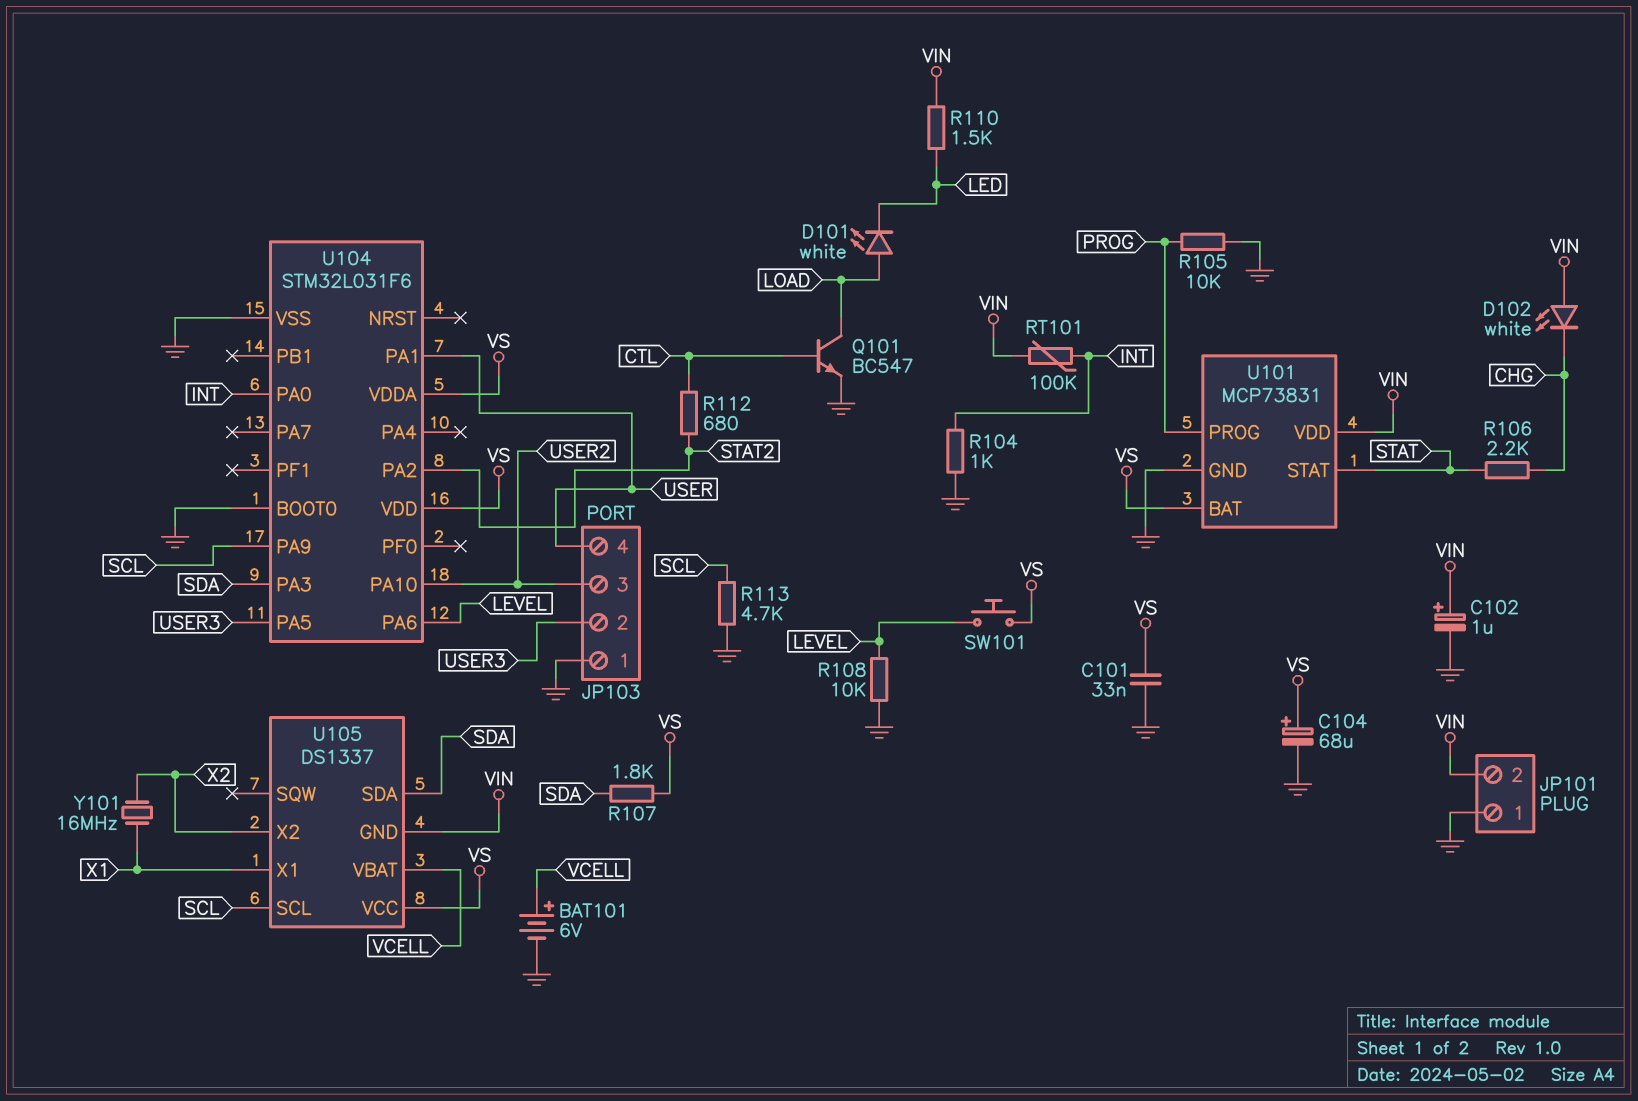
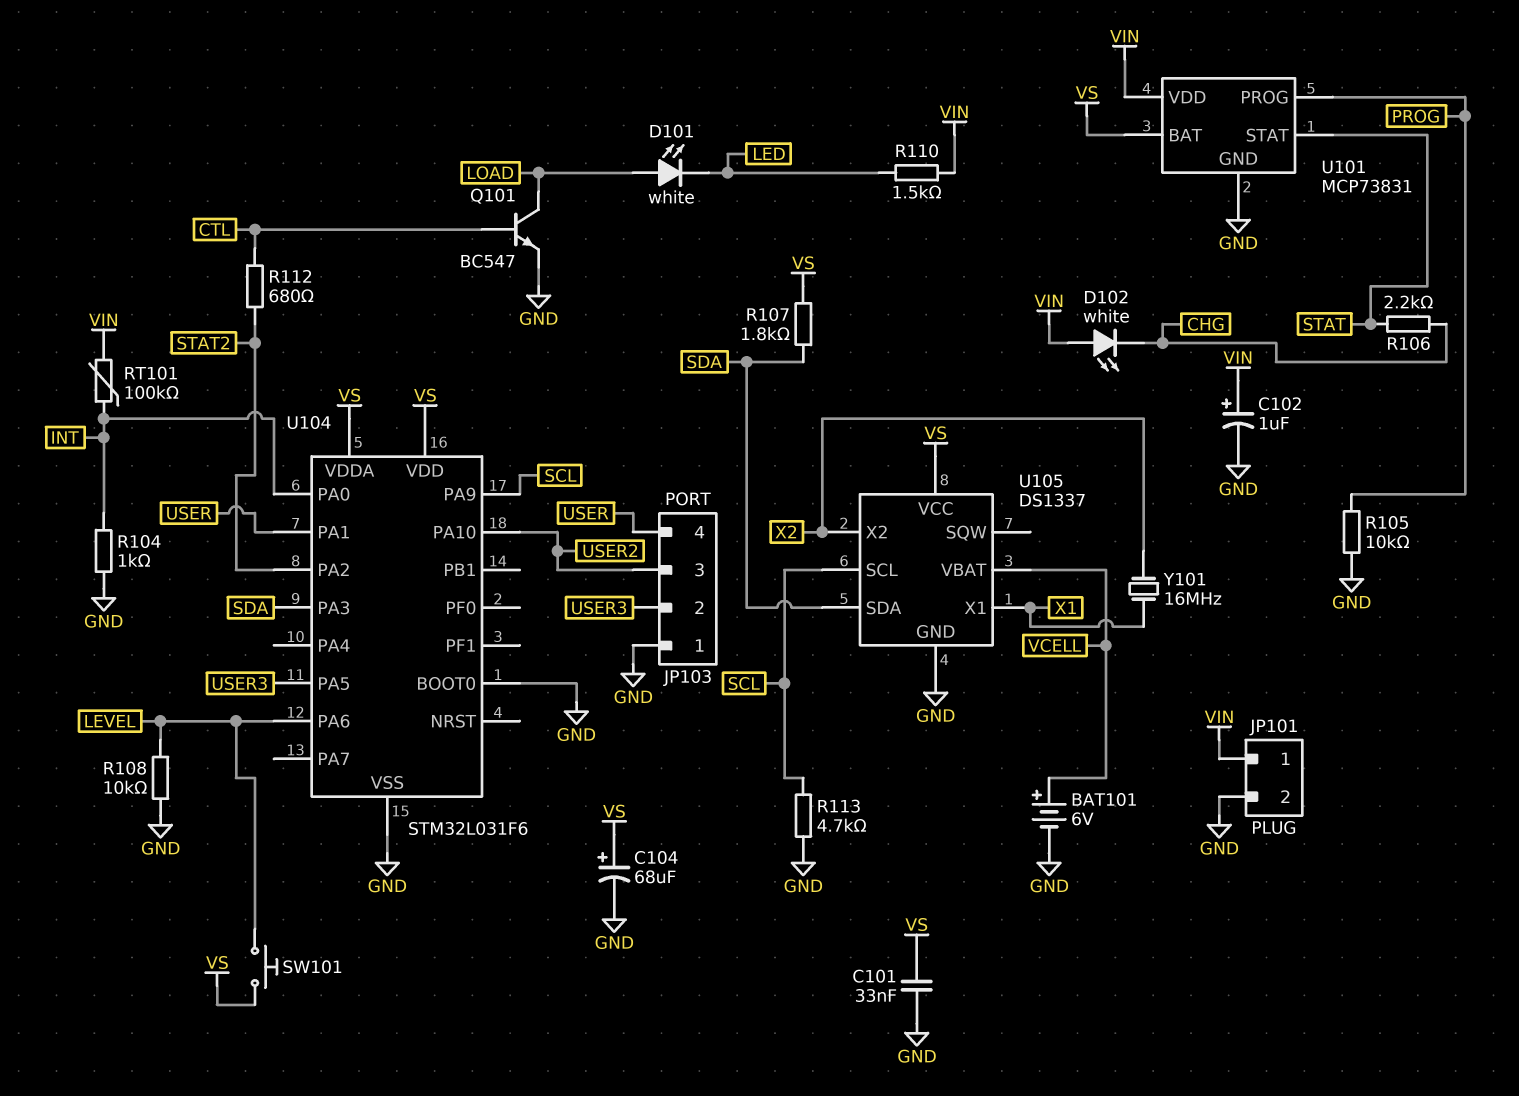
JP101 pin 1: GND -> VIN
JP101 pin 2: VIN -> GND
U105 pin GND: VIN -> GND

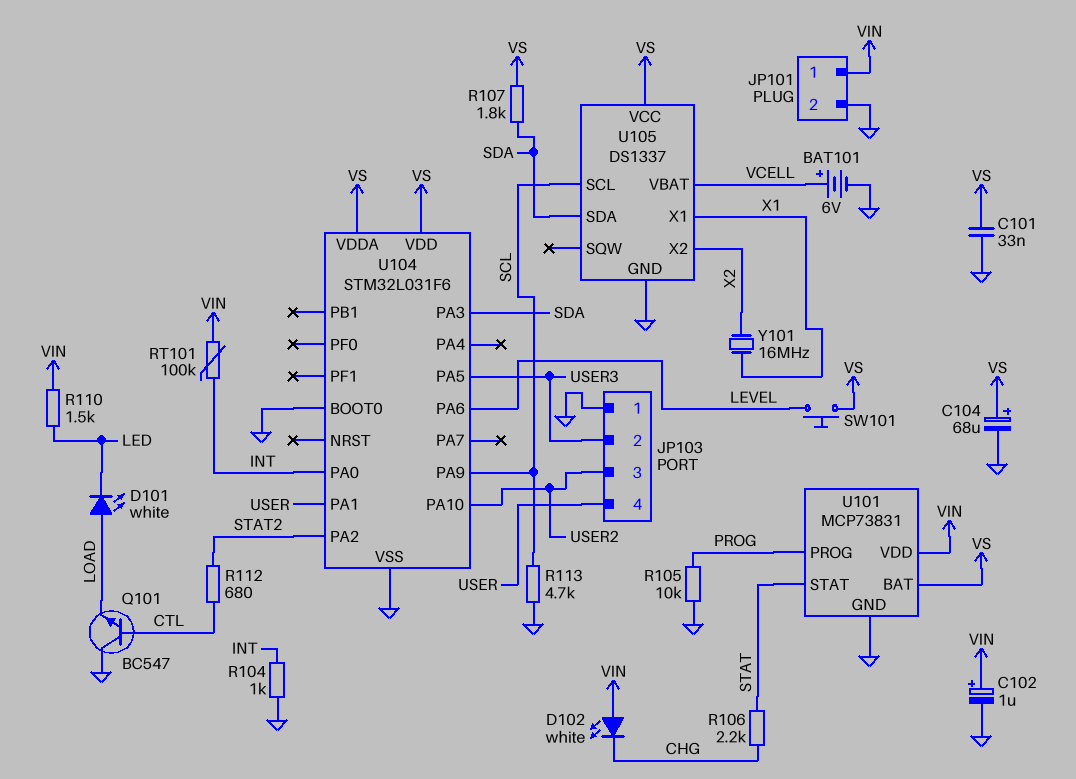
Q101: NPN BC547 (B CTL, C LOAD, E GND) -> NPN BC547 (B CTL, C GND, E LOAD)
R108: 10k (GND, LEVEL) -> none

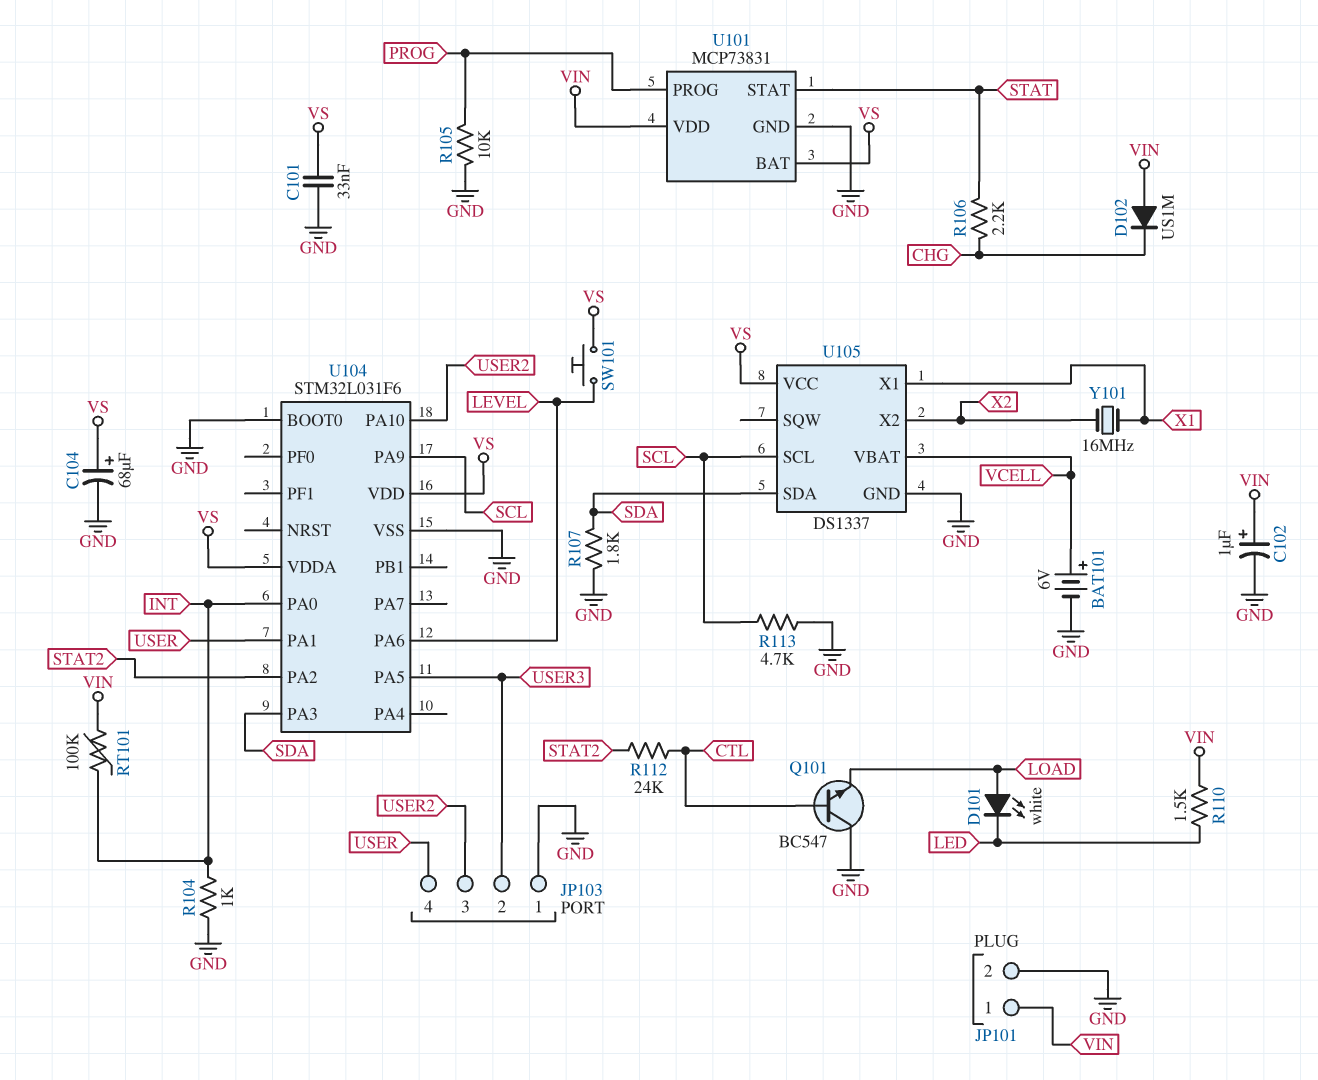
D102: LED white (A VIN, K CHG) -> diode US1M (A VIN, K CHG)
R107: 1.8k (SDA, VS) -> 1.8k (GND, SDA)
R112: 680 (CTL, STAT2) -> 24k (CTL, STAT2)

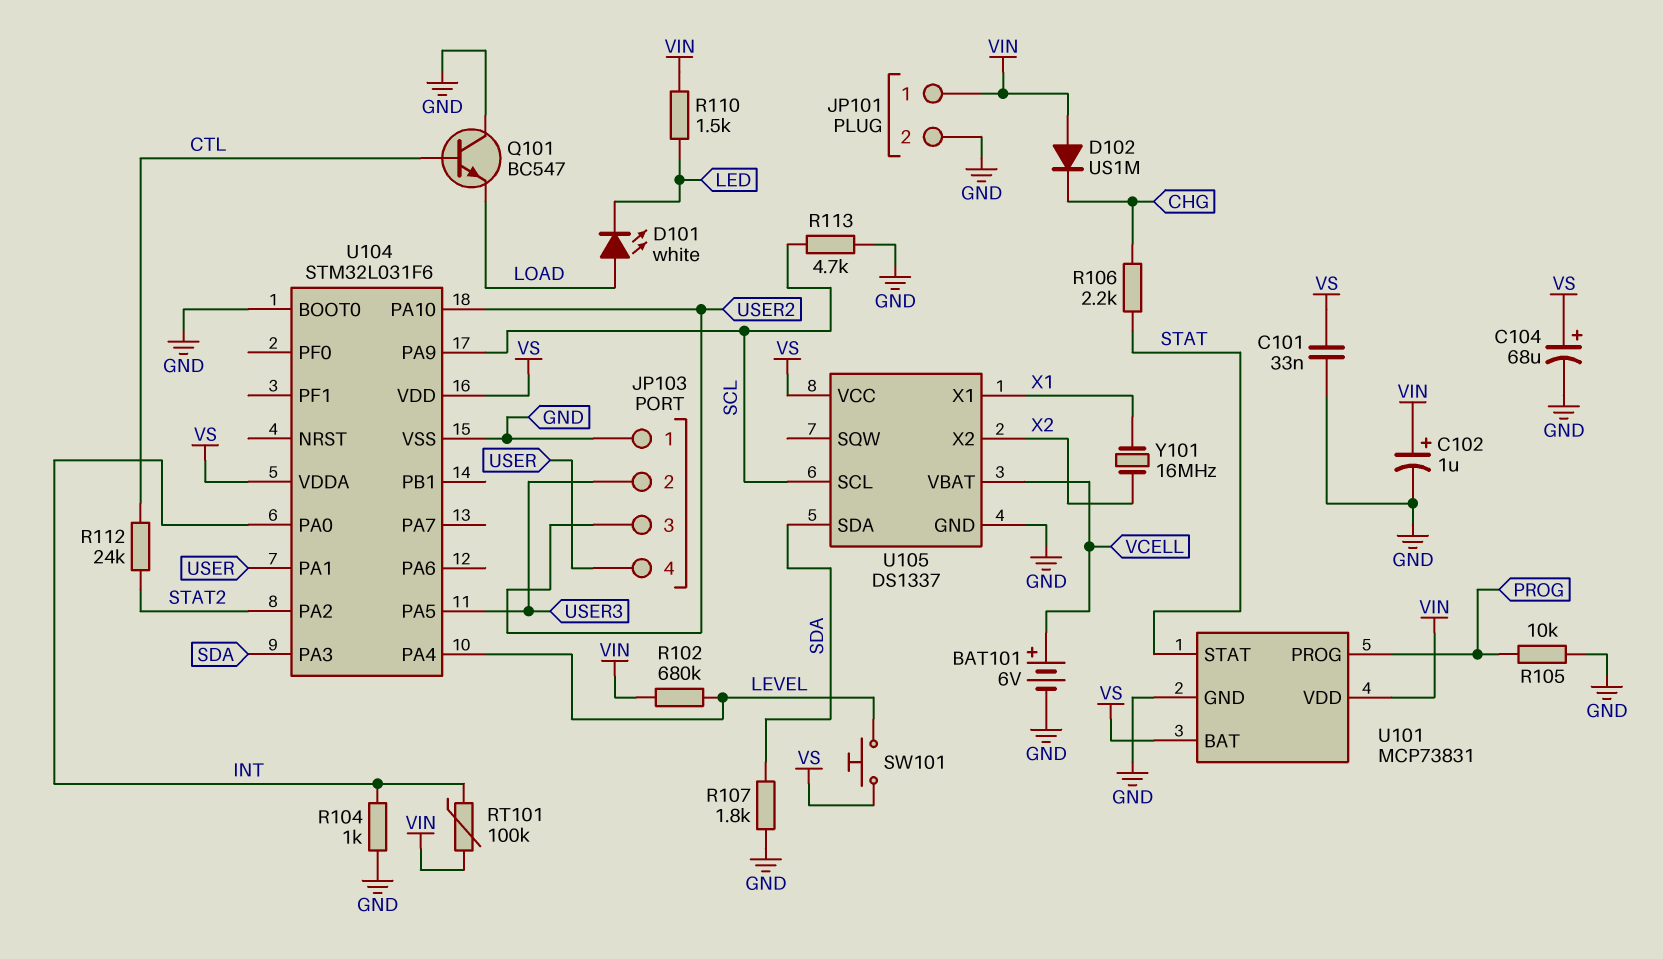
R102: none -> 680k (LEVEL, VIN)
U104 pin PA4: none -> LEVEL
U104 pin PA6: LEVEL -> none

